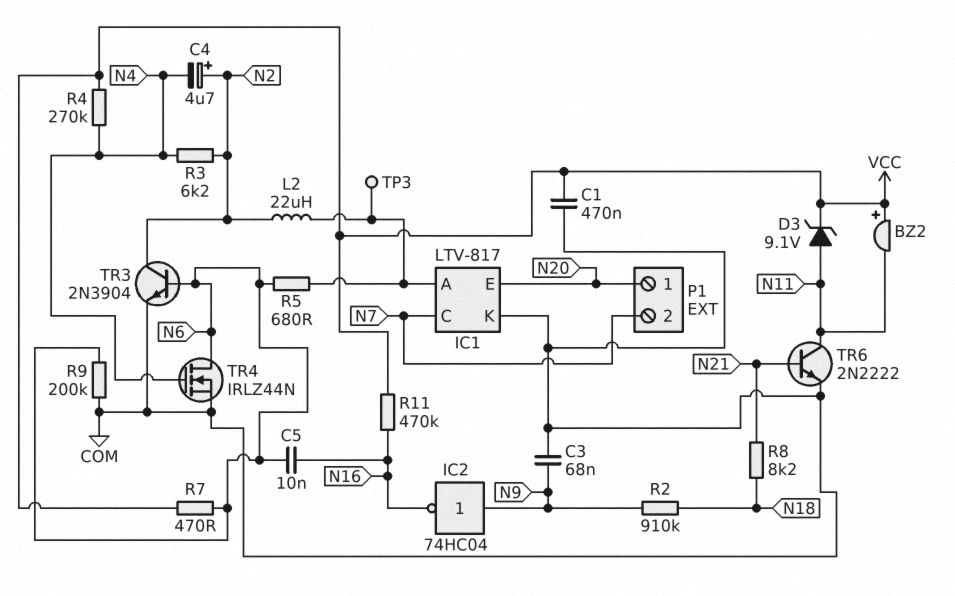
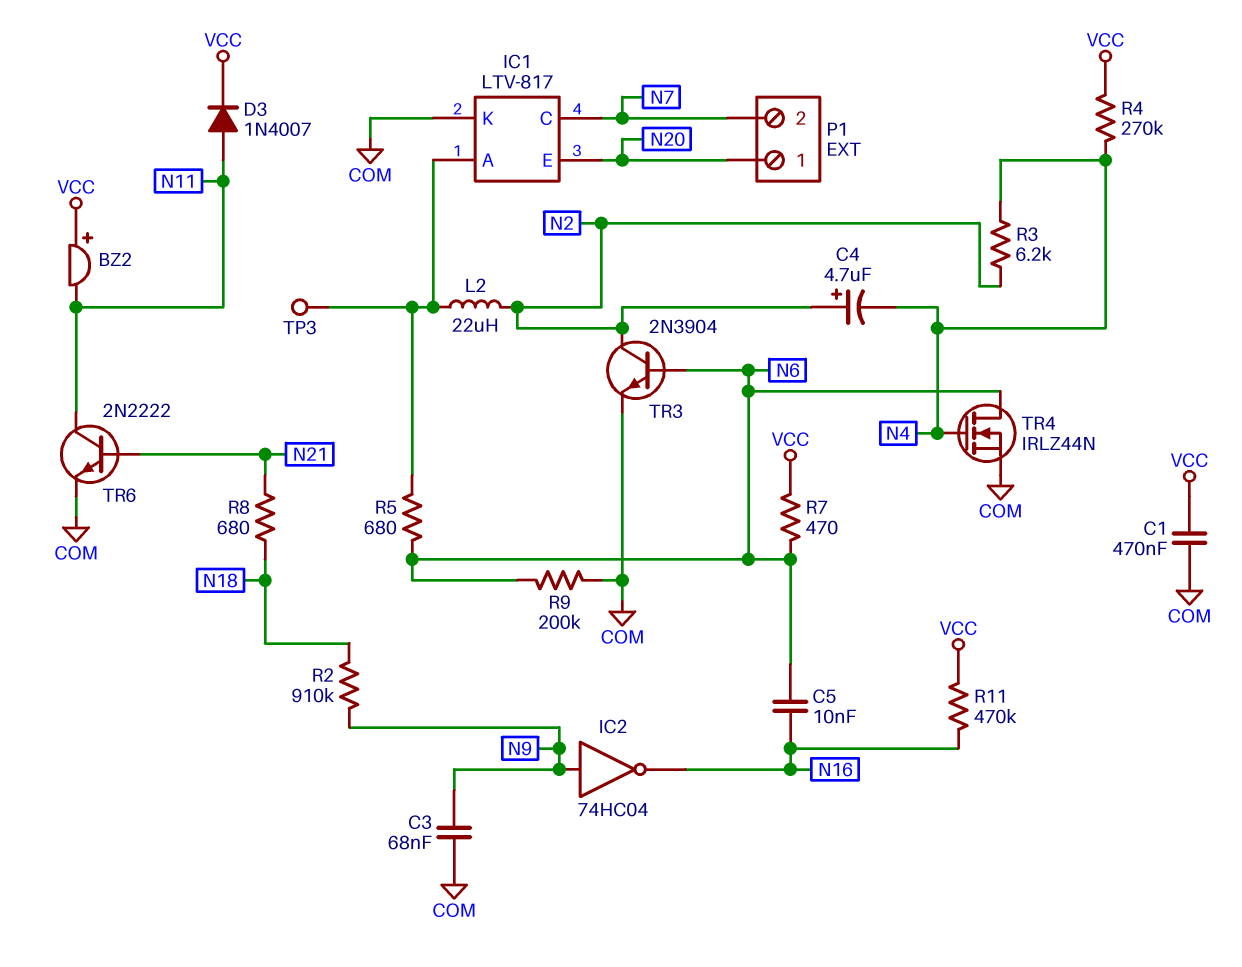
D3: zener 9.1V (A N11, K VCC) -> diode 1N4007 (A N11, K VCC)
R8: 8.2k (N18, N21) -> 680 (N18, N21)

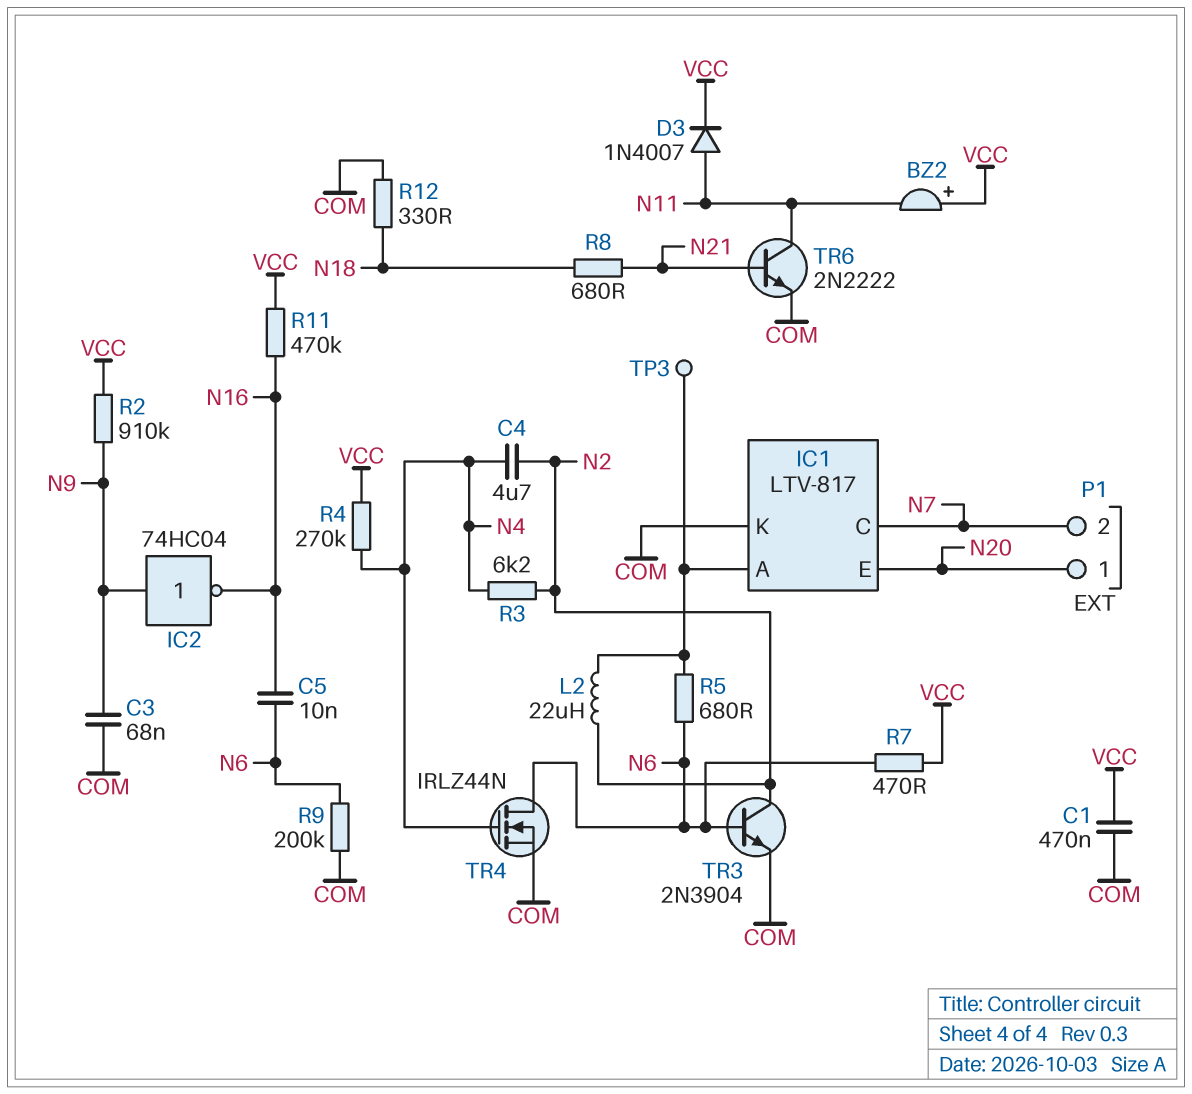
C4: 4.7uF (plus N2, minus N4) -> 4.7uF (N2, N4)
R2: 910k (N9, N18) -> 910k (N9, VCC)
R12: none -> 330 (COM, N18)

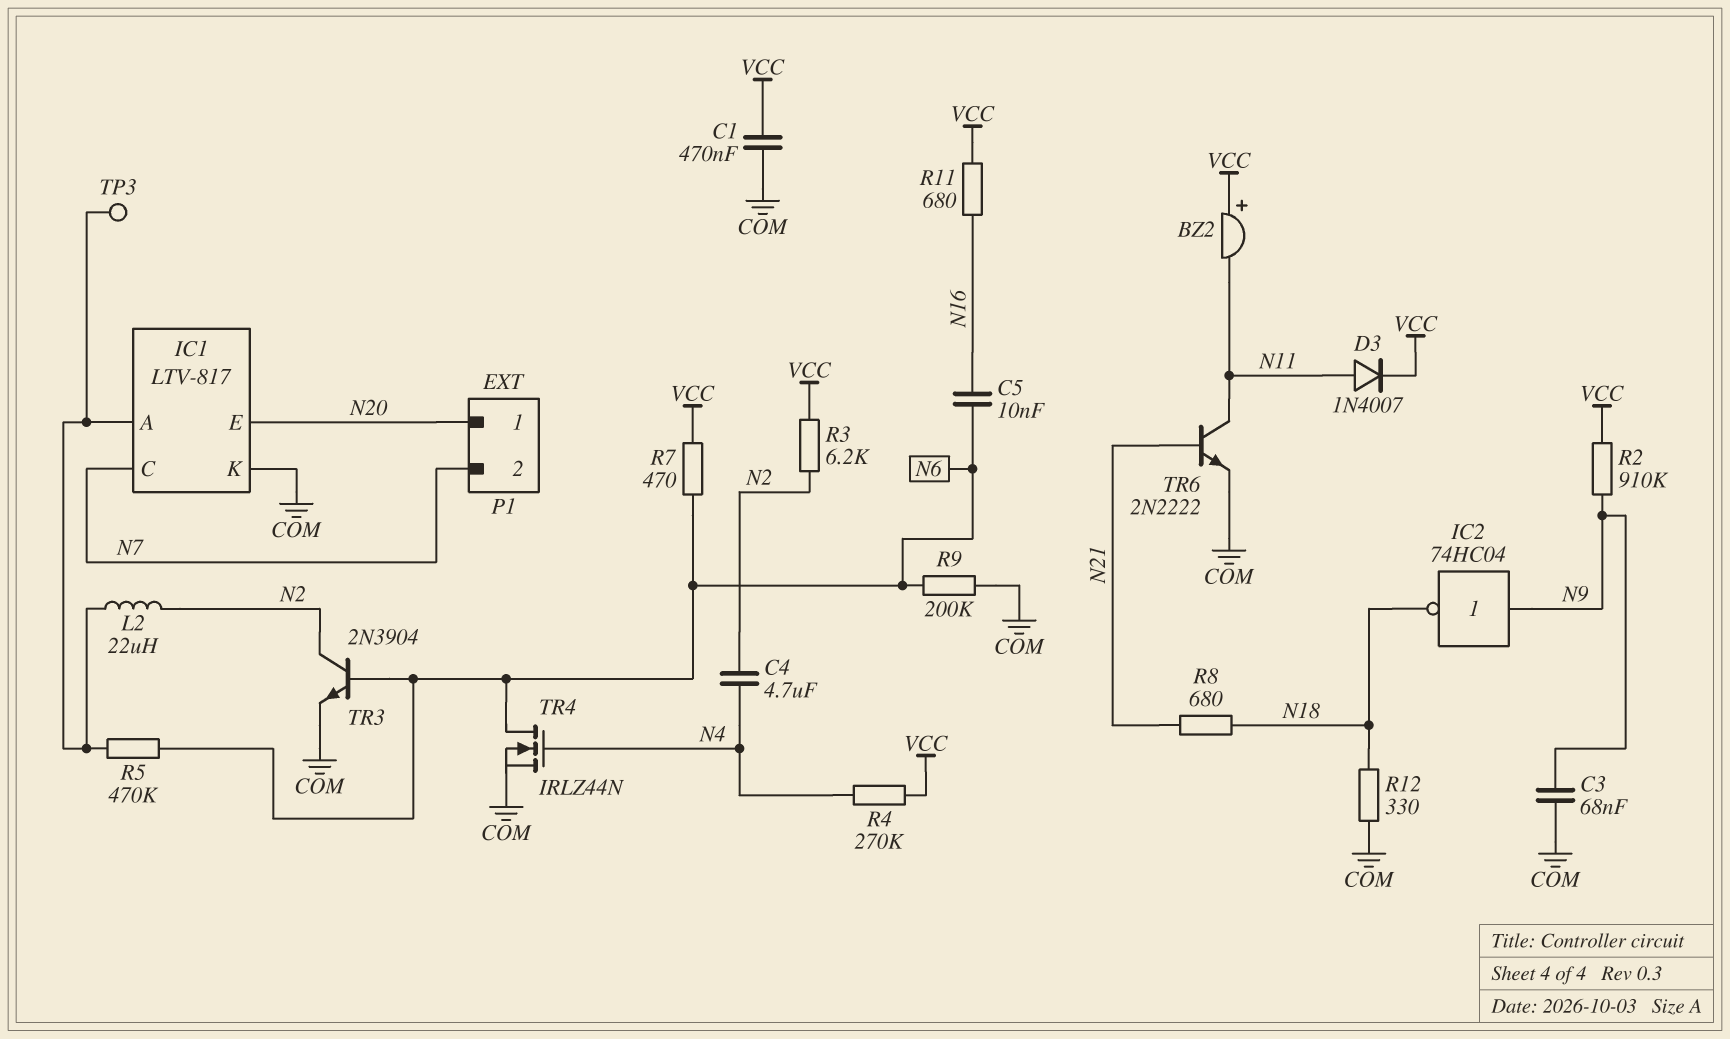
IC2: NOT 74HC04 (in N9, out N16) -> NOT 74HC04 (in N9, out N18)
R3: 6.2k (N2, N4) -> 6.2k (N2, VCC)
R5: 680 (IC1/A, N6) -> 470k (IC1/A, N6)
R11: 470k (N16, VCC) -> 680 (N16, VCC)

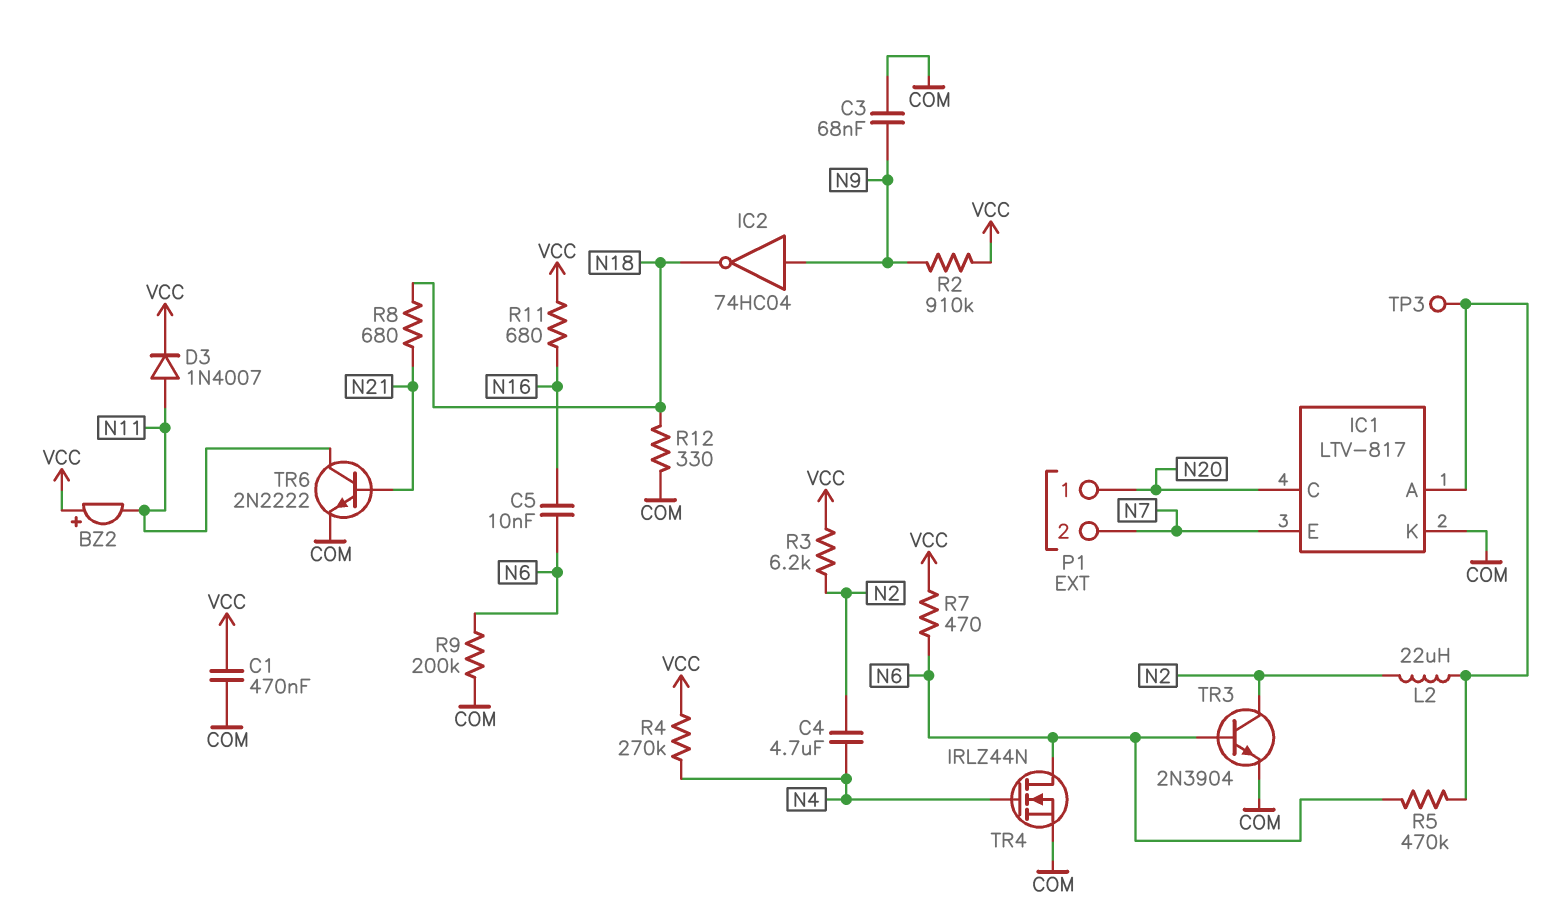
IC1 pin C: N7 -> N20
IC1 pin E: N20 -> N7

